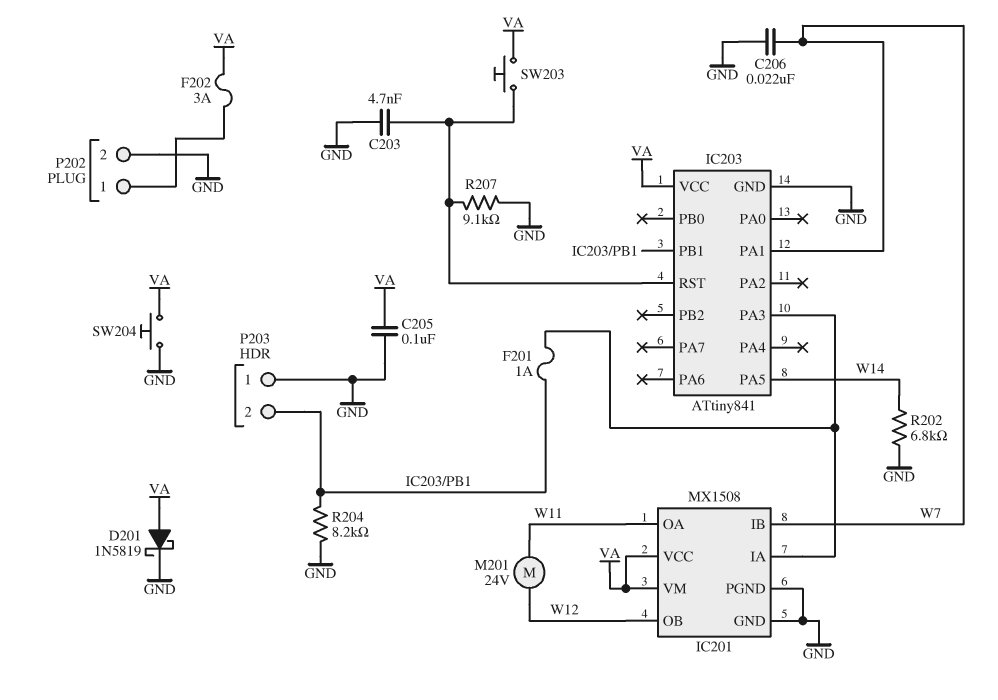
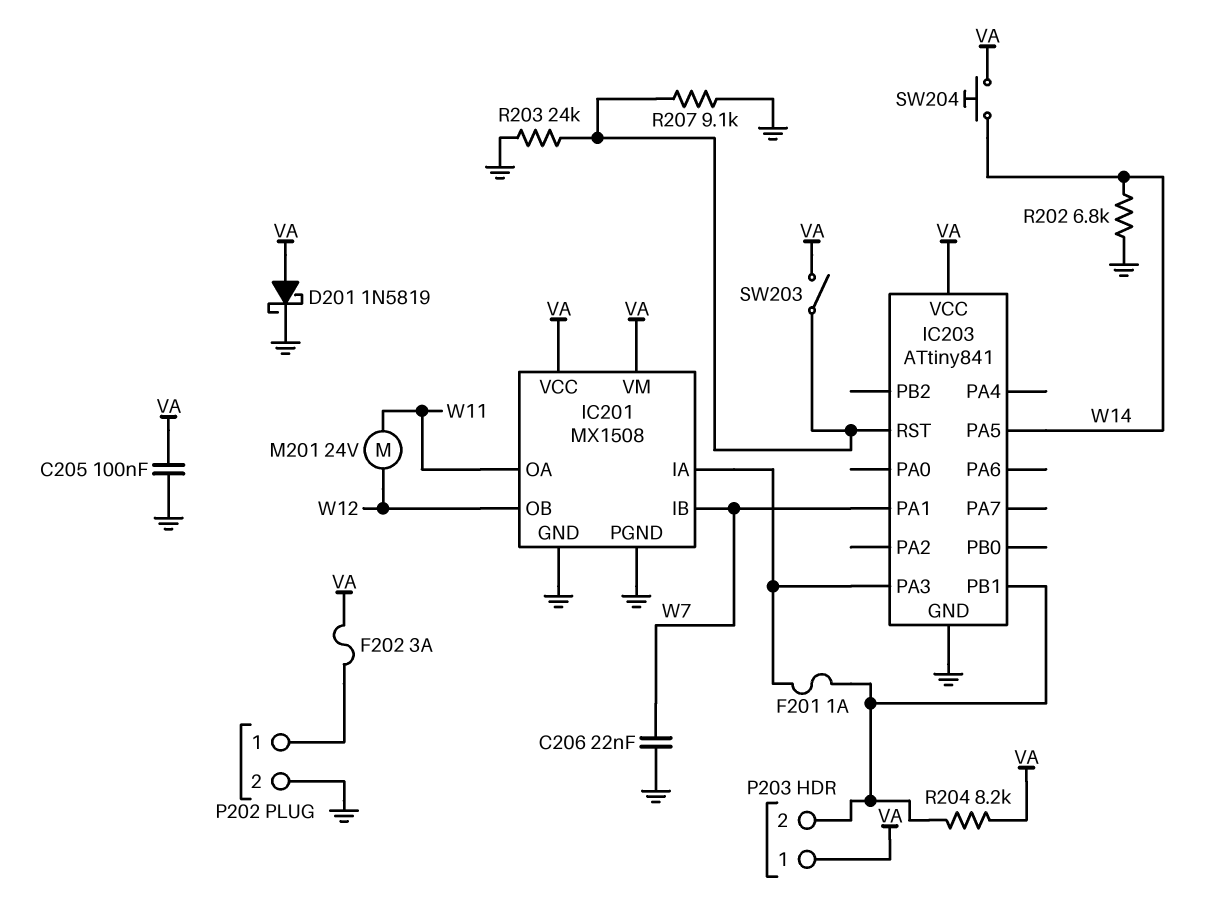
C203: 4.7nF (GND, IC203/RST) -> none
P203 pin 1: GND -> VA
R203: none -> 24k (GND, IC203/RST)
R204: 8.2k (GND, IC203/PB1) -> 8.2k (IC203/PB1, VA)
SW203: button (IC203/RST, VA) -> switch (IC203/RST, VA)
SW204: button (GND, VA) -> button (VA, W14)

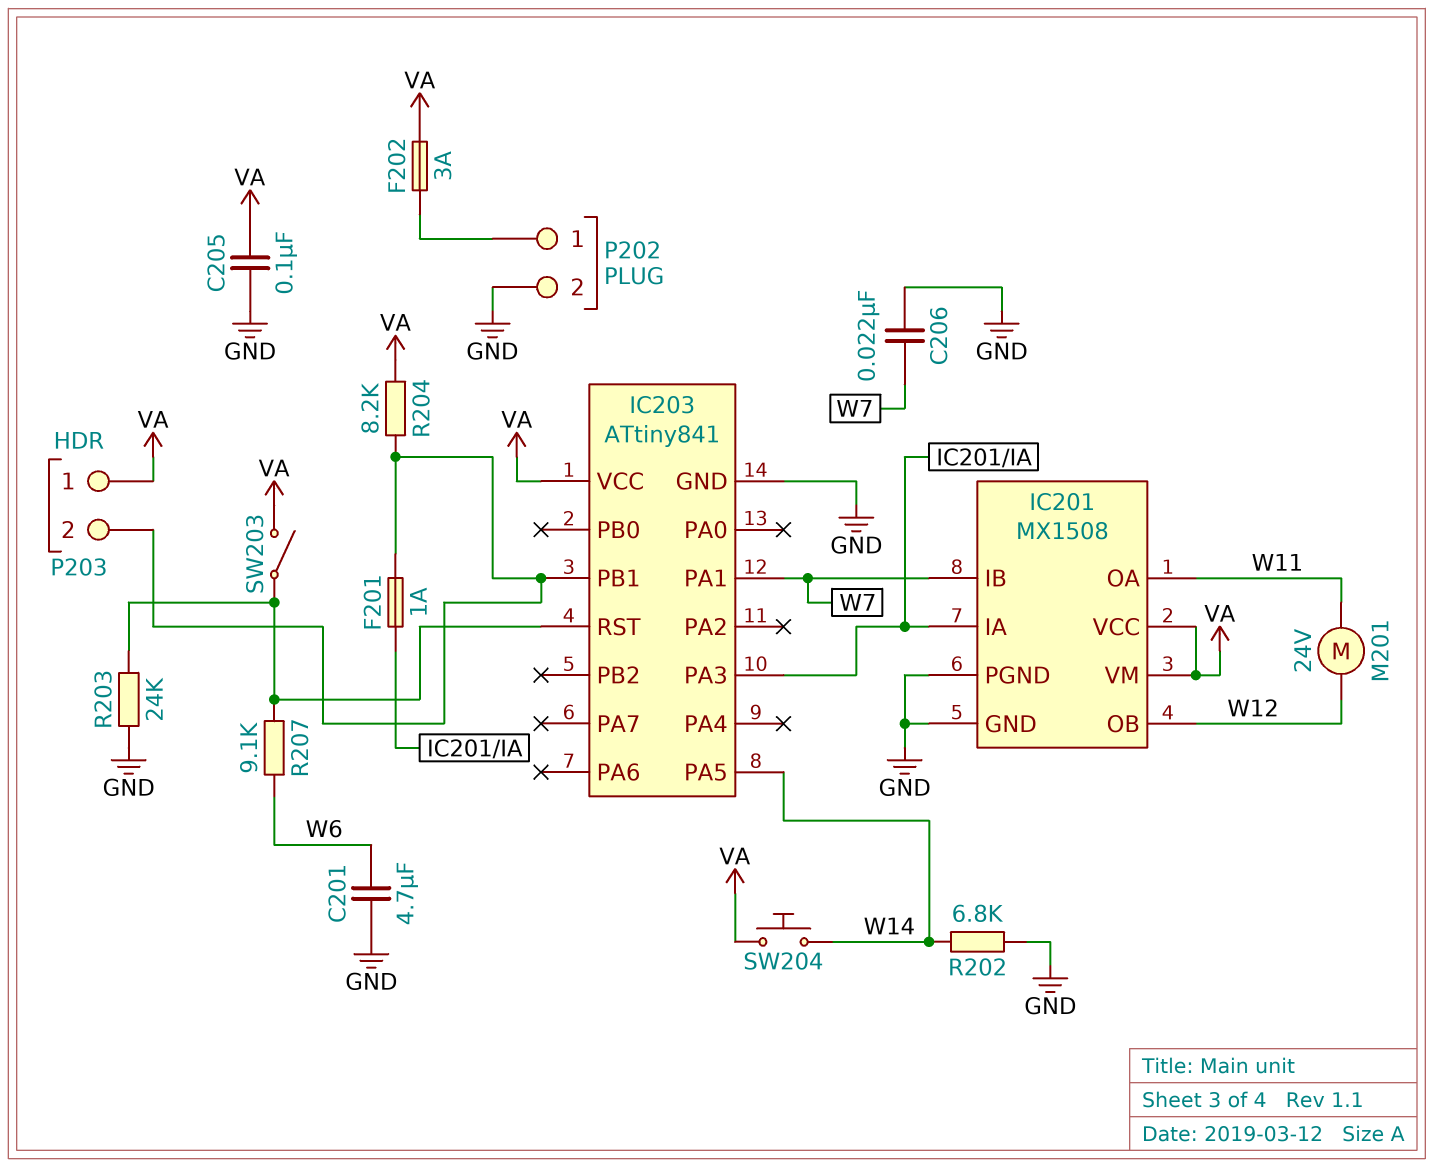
C201: none -> 4.7uF (GND, W6)
D201: schottky 1N5819 (A VA, K GND) -> none
R207: 9.1k (GND, IC203/RST) -> 9.1k (IC203/RST, W6)

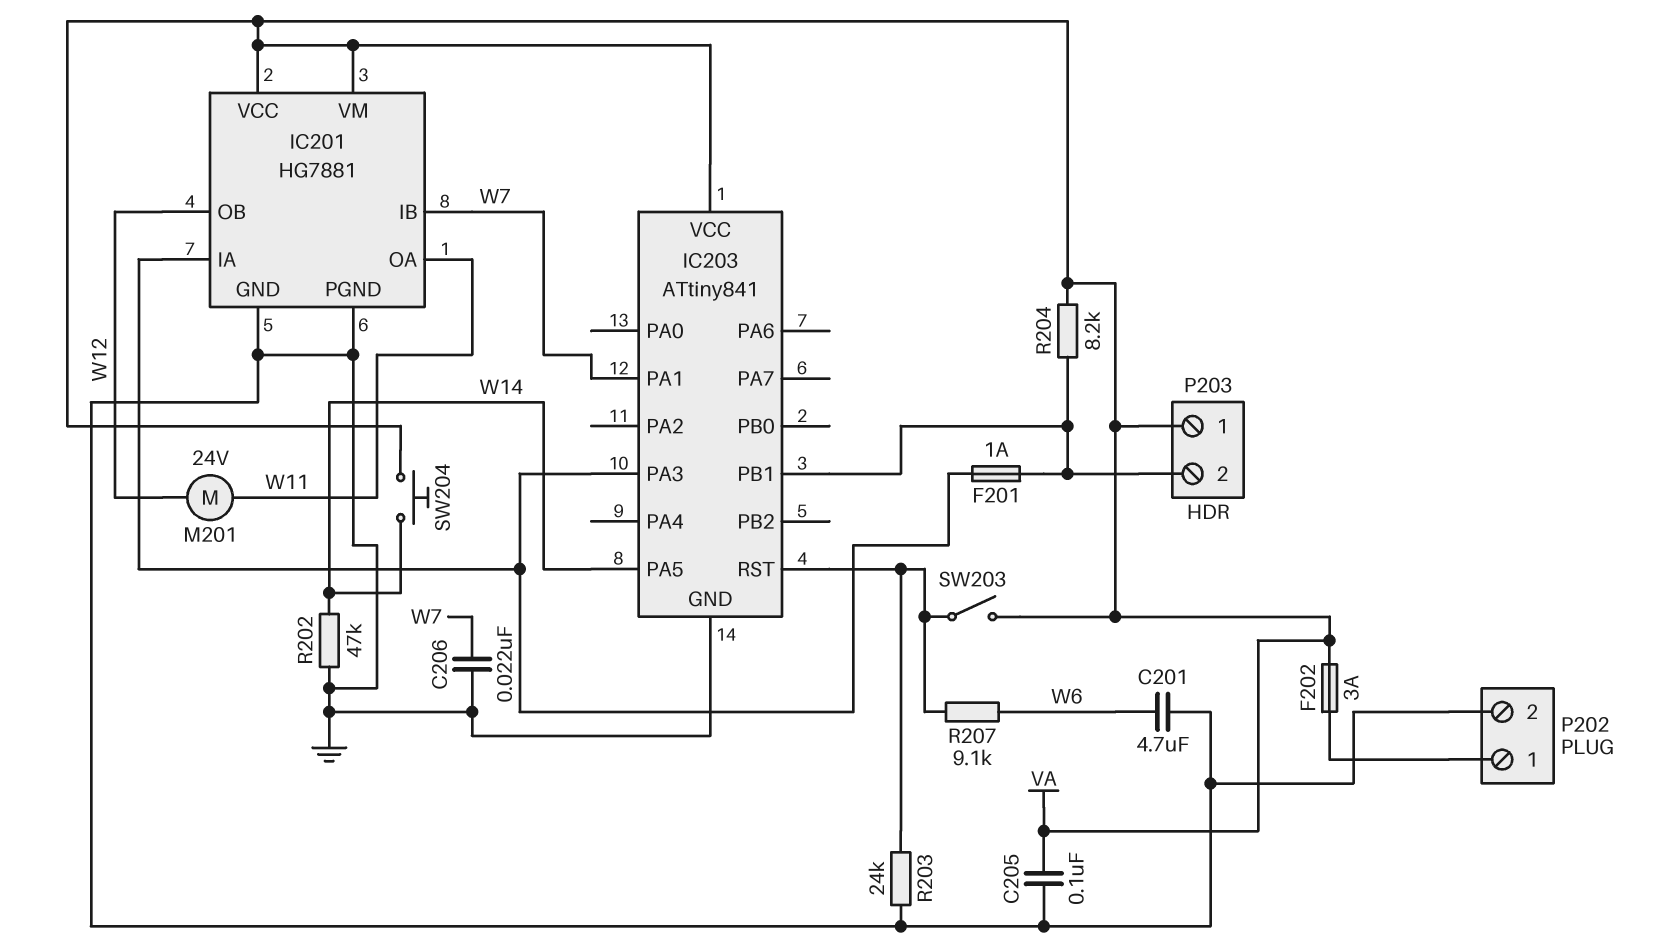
IC201: MX1508 -> HG7881
R202: 6.8k (GND, W14) -> 47k (GND, W14)

